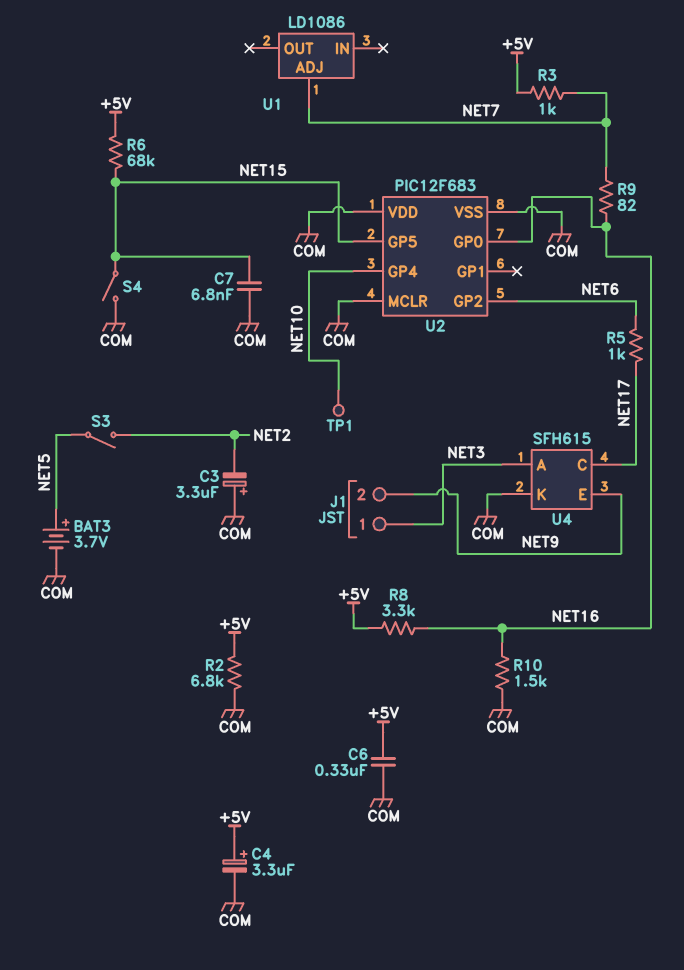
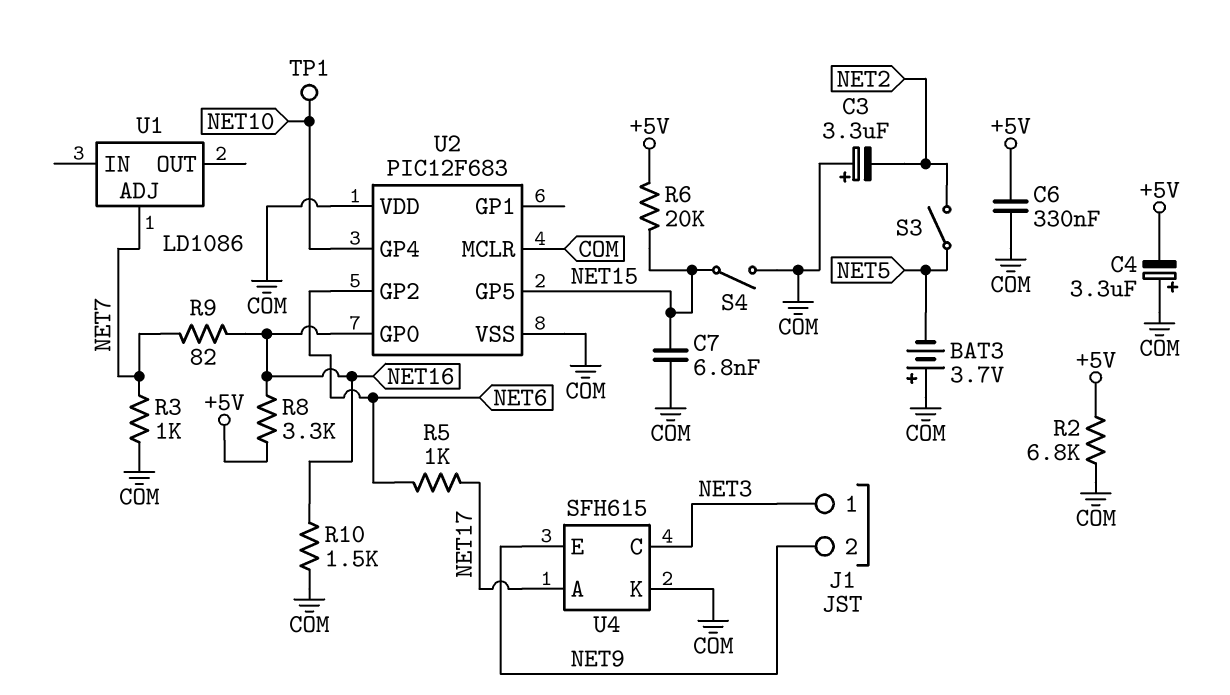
BAT3: 3.7V (plus NET5, minus COM) -> 3.7V (plus COM, minus NET5)
C4: 3.3uF (plus +5V, minus COM) -> 3.3uF (plus COM, minus +5V)
R3: 1k (+5V, NET7) -> 1k (COM, NET7)
R6: 68k (+5V, NET15) -> 20k (+5V, NET15)
U4 pin A: NET3 -> NET17
U4 pin C: NET17 -> NET3

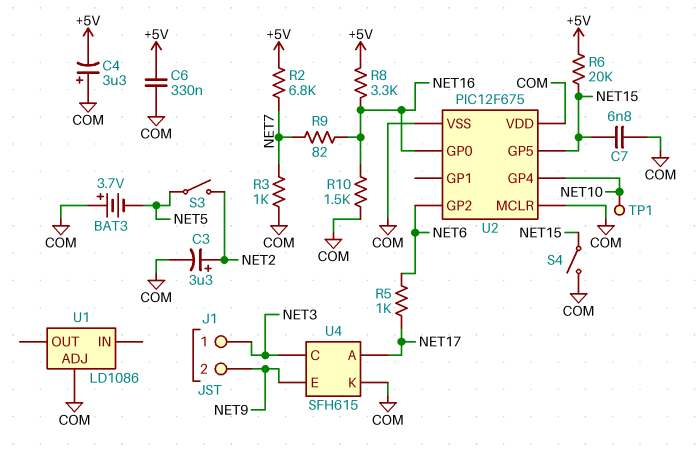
C3: 3.3uF (plus COM, minus NET2) -> 3.3uF (plus NET2, minus COM)
R2: 6.8k (+5V, COM) -> 6.8k (+5V, NET7)
U1 pin ADJ: NET7 -> COM
U2: PIC12F683 -> PIC12F675

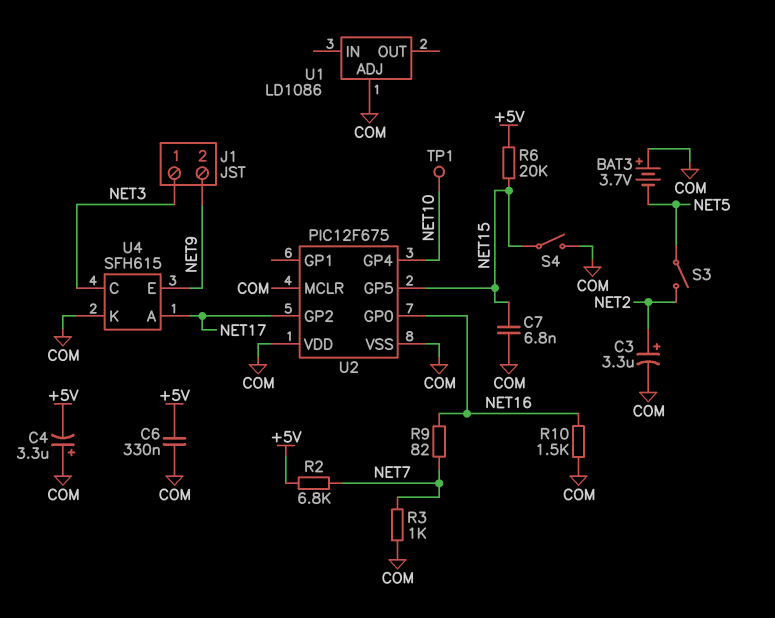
R5: 1k (NET6, NET17) -> none
R8: 3.3k (+5V, NET16) -> none
U2 pin GP2: NET6 -> NET17

